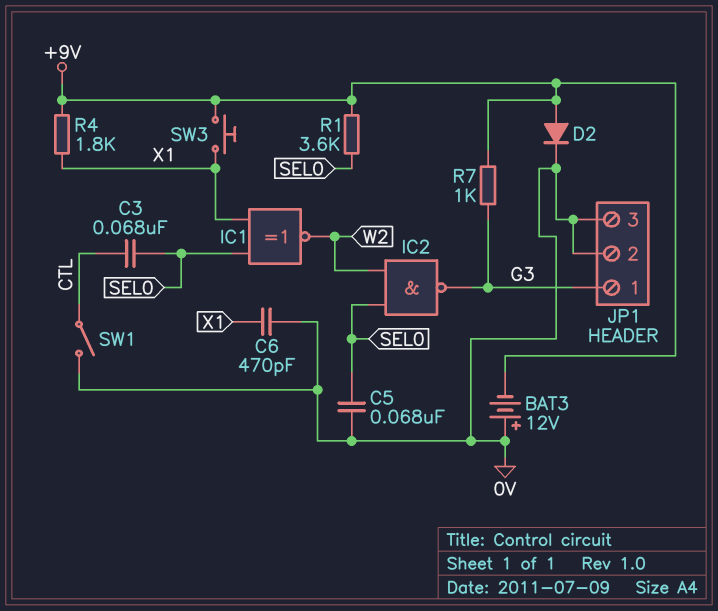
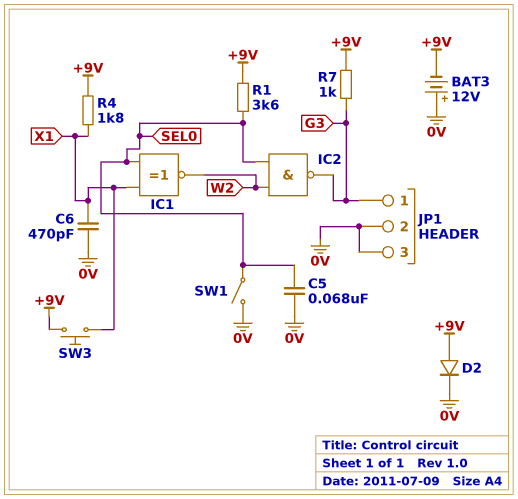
C3: 68nF (CTL, SEL0) -> none
SW1: switch (0V, CTL) -> switch (0V, SEL0)

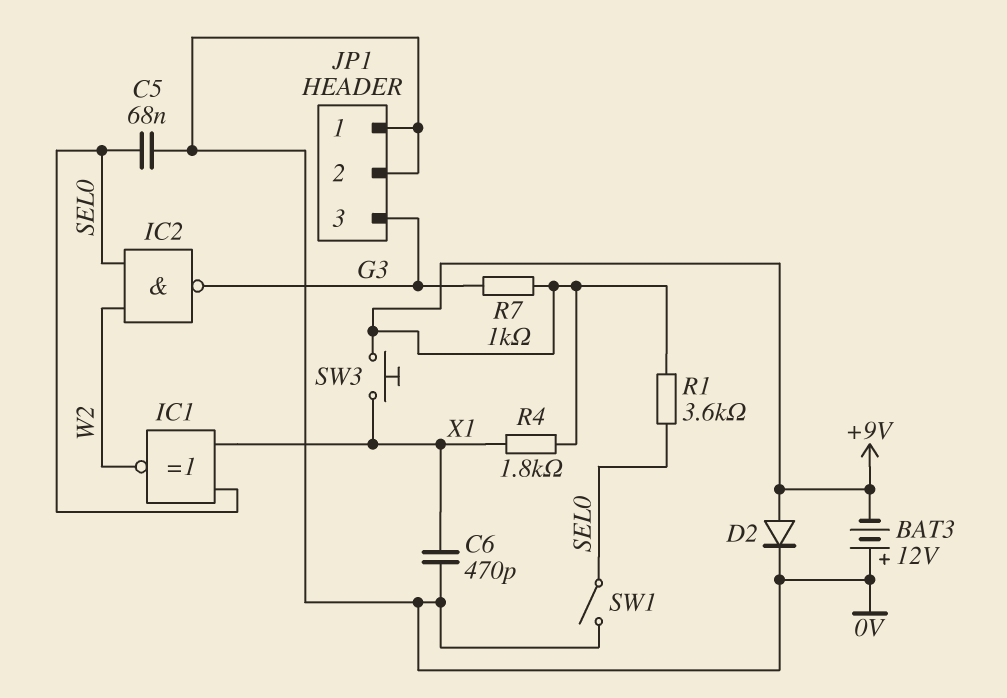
JP1 pin 1: G3 -> 0V
JP1 pin 3: 0V -> G3

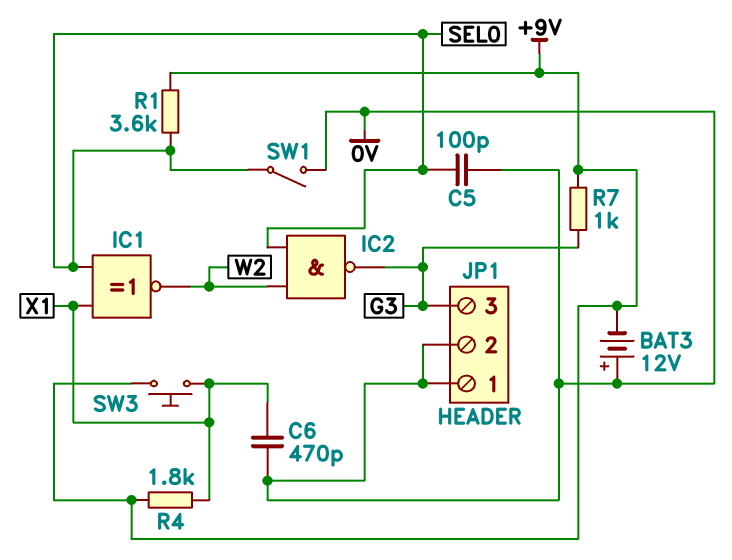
C5: 68nF (0V, SEL0) -> 100pF (0V, SEL0)
D2: diode (A +9V, K 0V) -> none

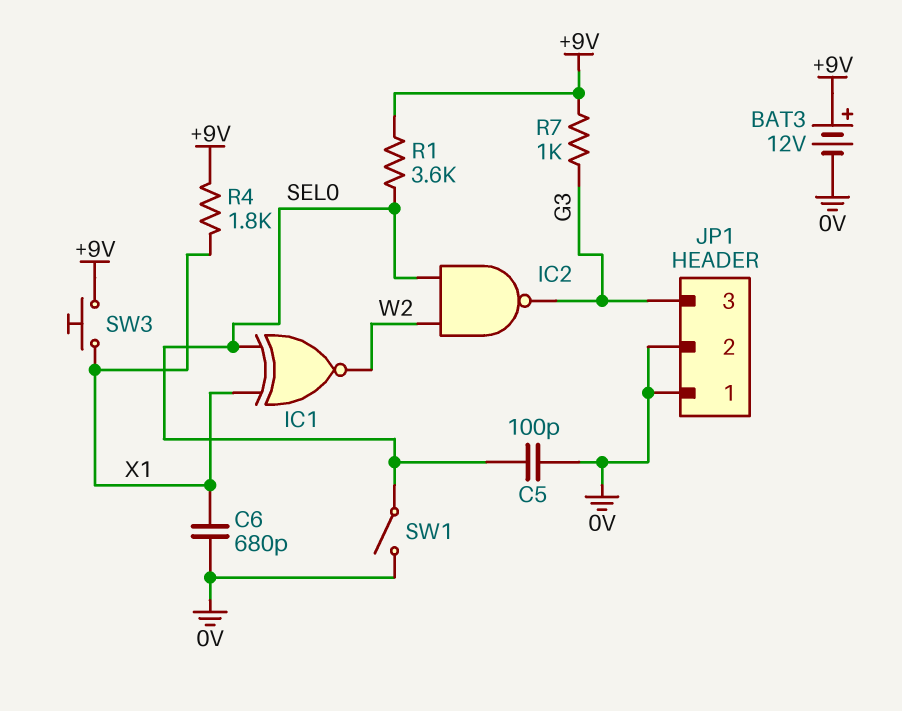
BAT3: 12V (plus 0V, minus +9V) -> 12V (plus +9V, minus 0V)
C6: 470pF (0V, X1) -> 680pF (0V, X1)

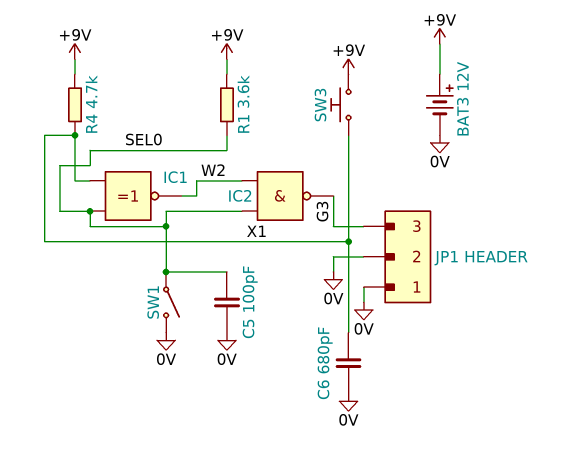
R4: 1.8k (+9V, X1) -> 4.7k (+9V, X1)
R7: 1k (+9V, G3) -> none

